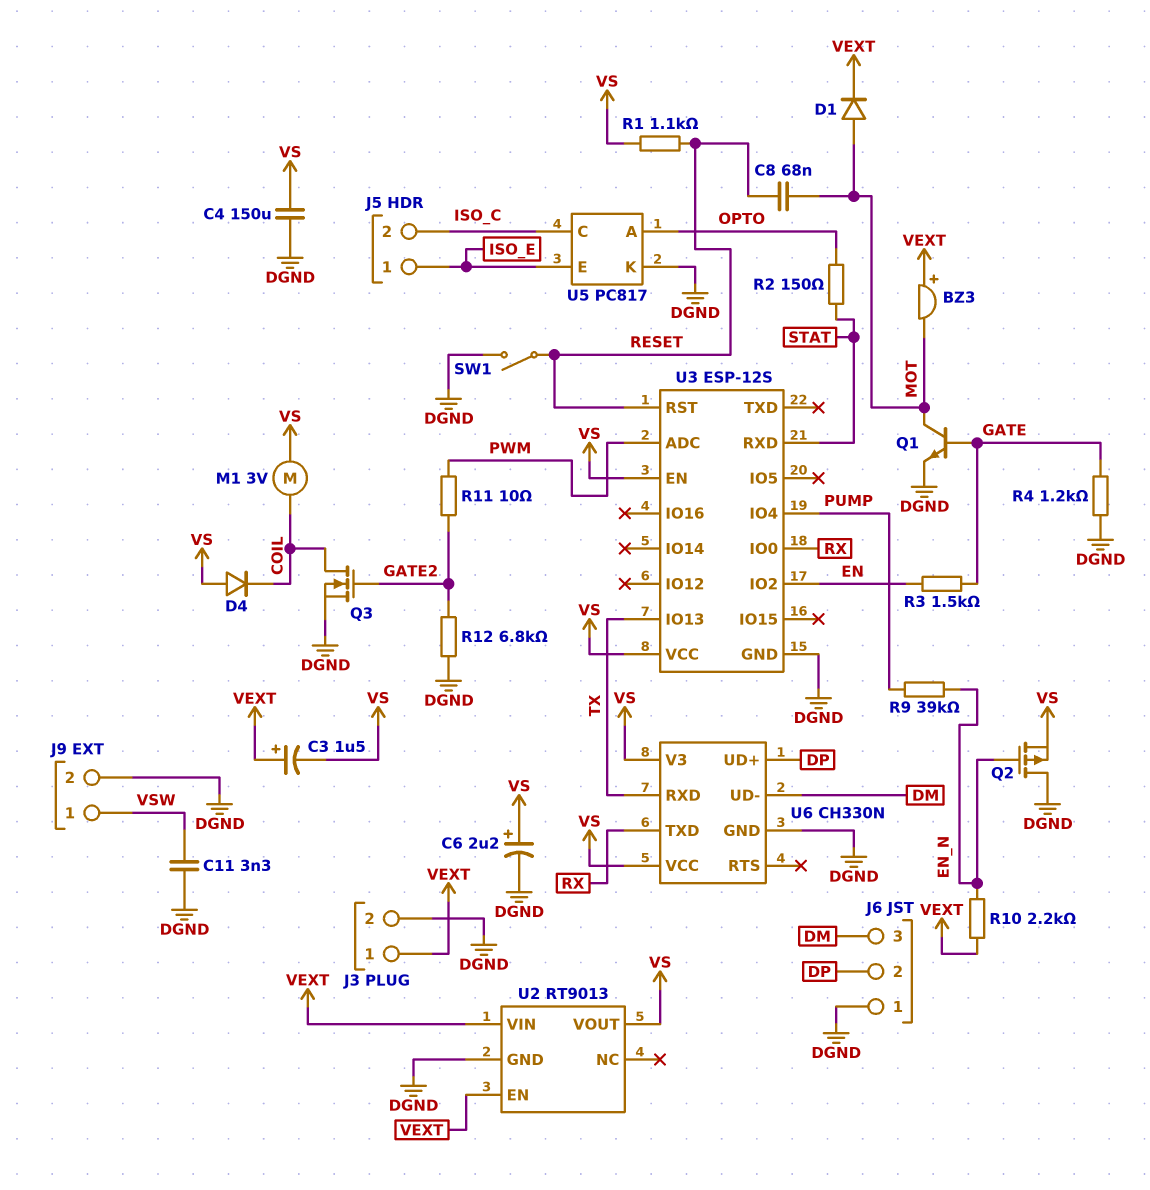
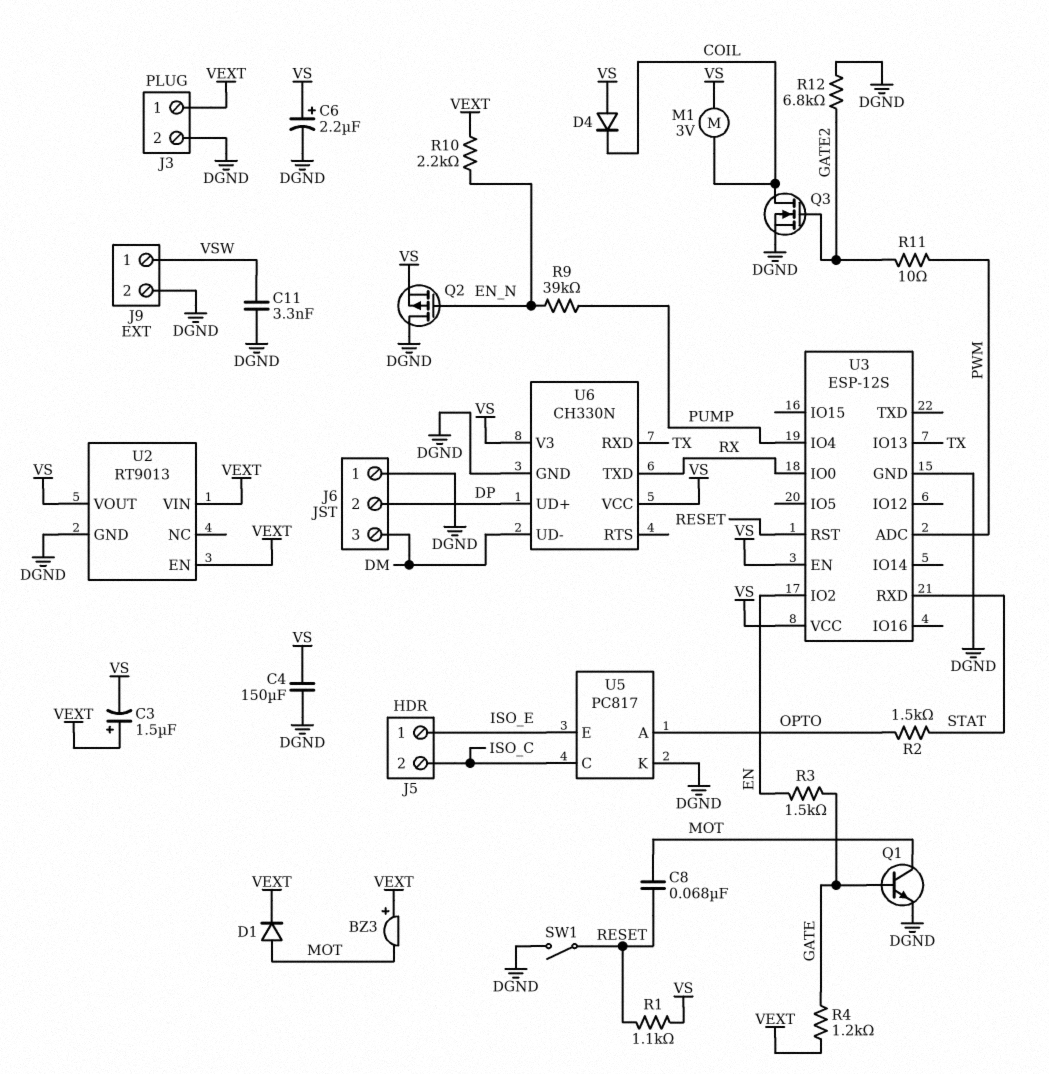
R2: 150 (OPTO, STAT) -> 1.5k (OPTO, STAT)
R4: 1.2k (DGND, GATE) -> 1.2k (GATE, VEXT)

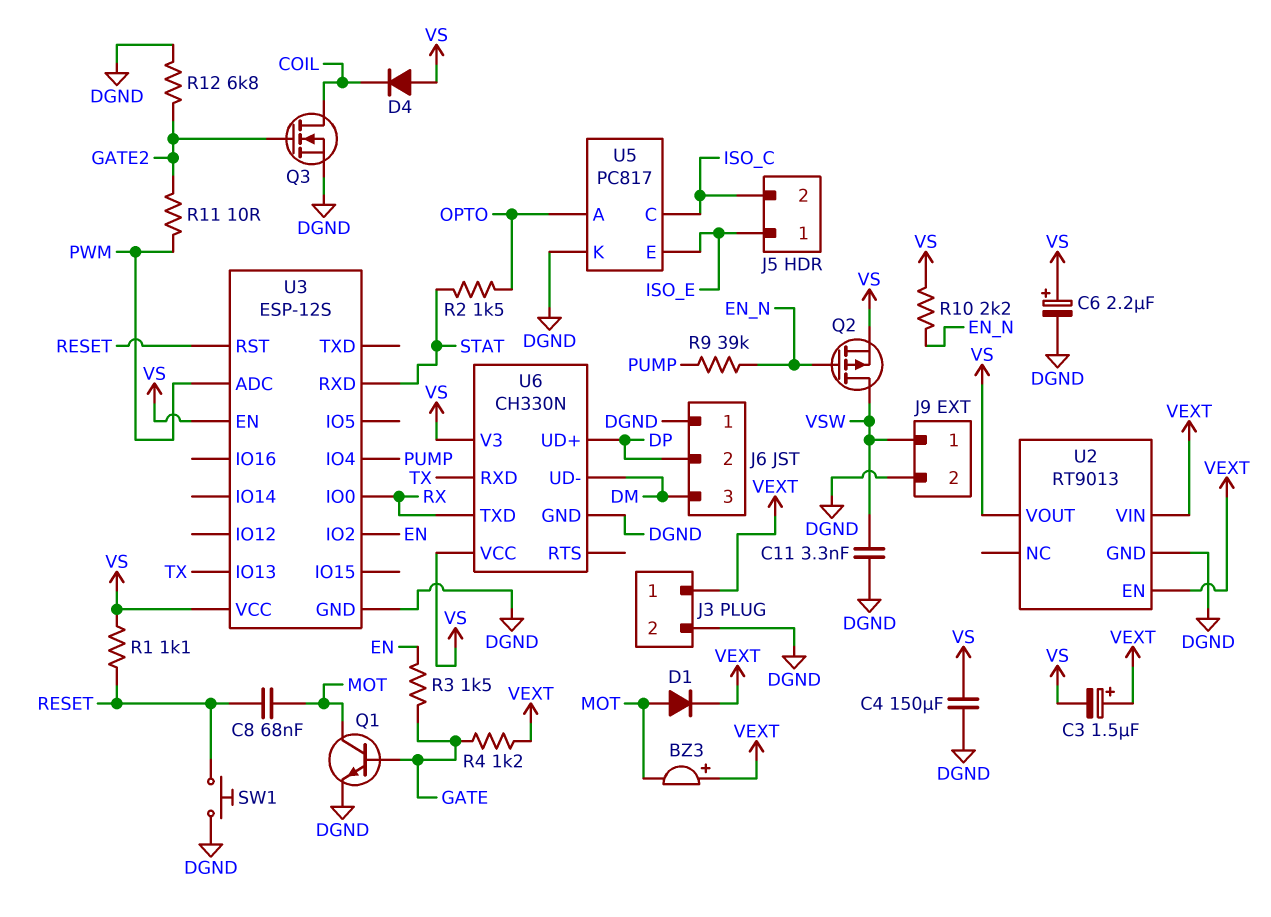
M1: motor 3V (COIL, VS) -> none
Q2: PMOS (G EN_N, D DGND, S VS) -> PMOS (G EN_N, D VSW, S VS)
R10: 2.2k (EN_N, VEXT) -> 2.2k (EN_N, VS)
SW1: switch (DGND, RESET) -> button (DGND, RESET)

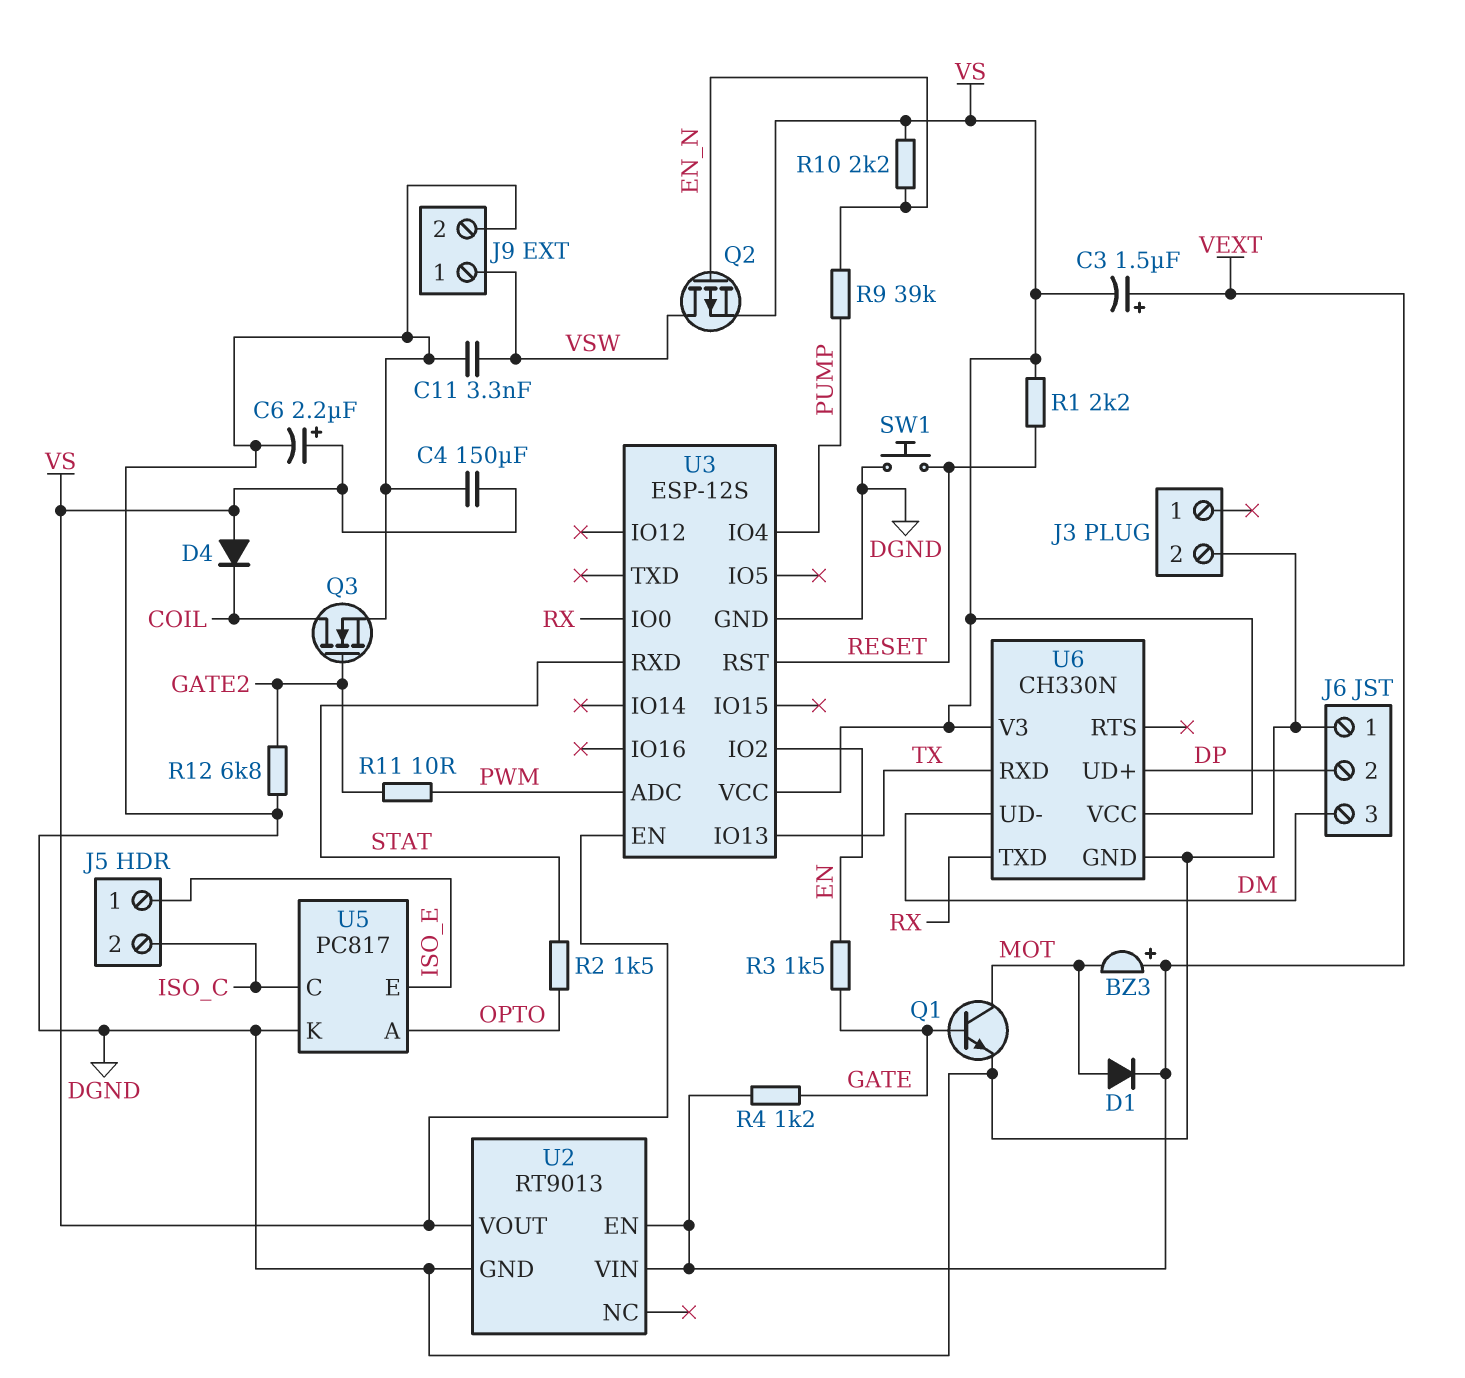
C8: 68nF (MOT, RESET) -> none
J3 pin 1: VEXT -> none
R1: 1.1k (RESET, VS) -> 2.2k (RESET, VS)

